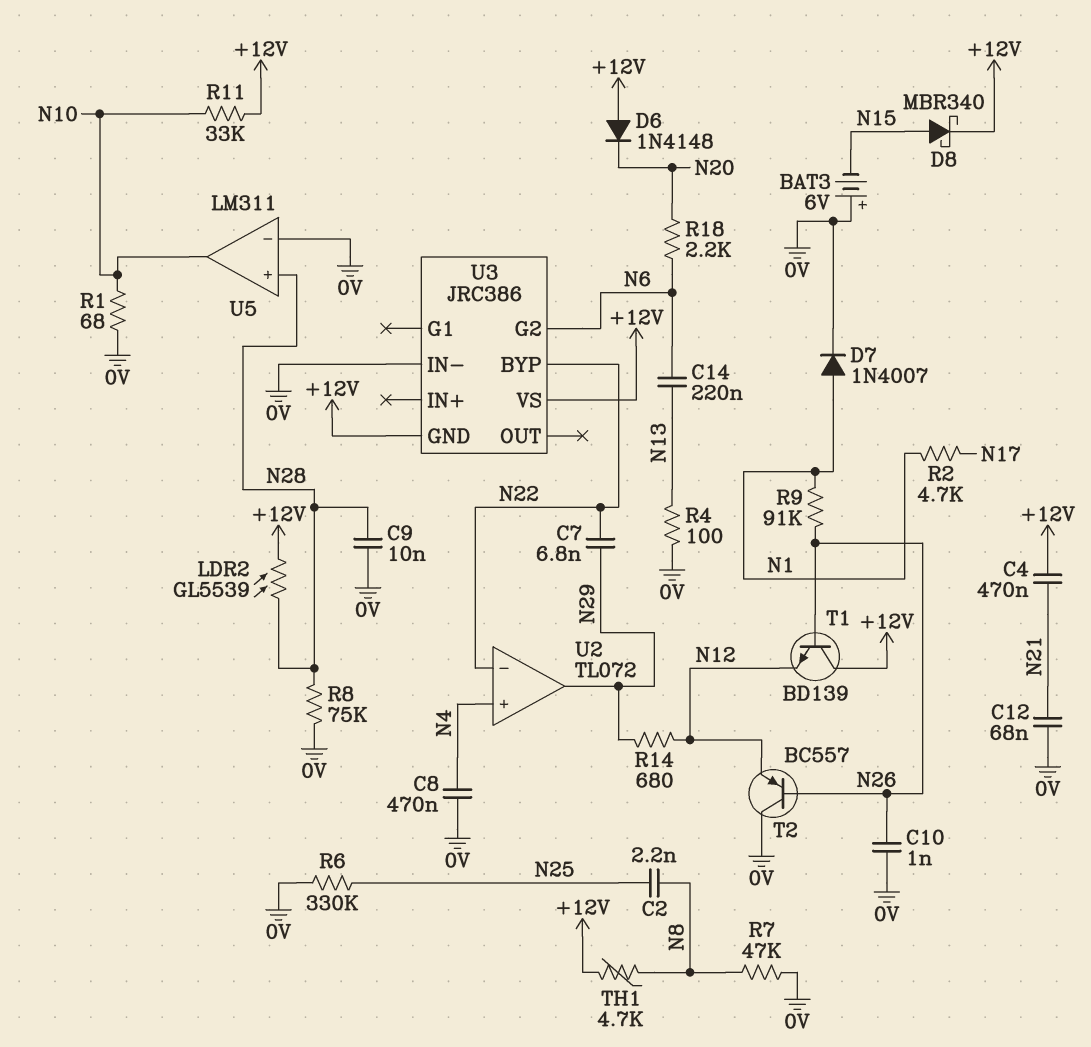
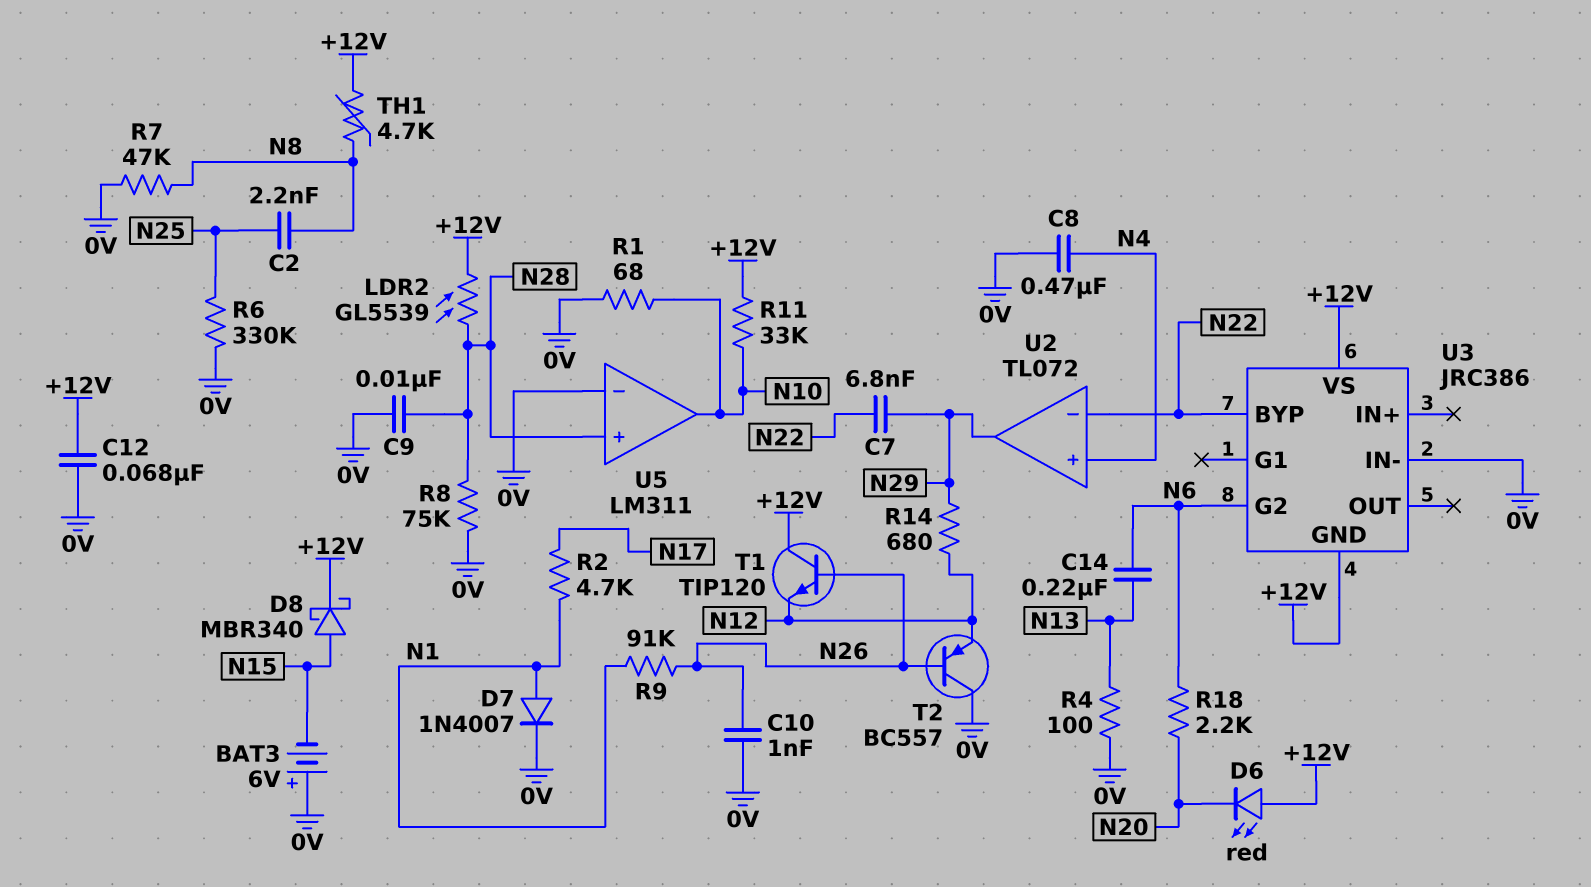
C4: 470nF (+12V, N21) -> none
C12: 68nF (0V, N21) -> 68nF (+12V, 0V)
D6: diode 1N4148 (A +12V, K N20) -> LED red (A +12V, K N20)
T1: NPN BD139 (B N26, C +12V, E N12) -> NPN TIP120 (B N26, C +12V, E N12)

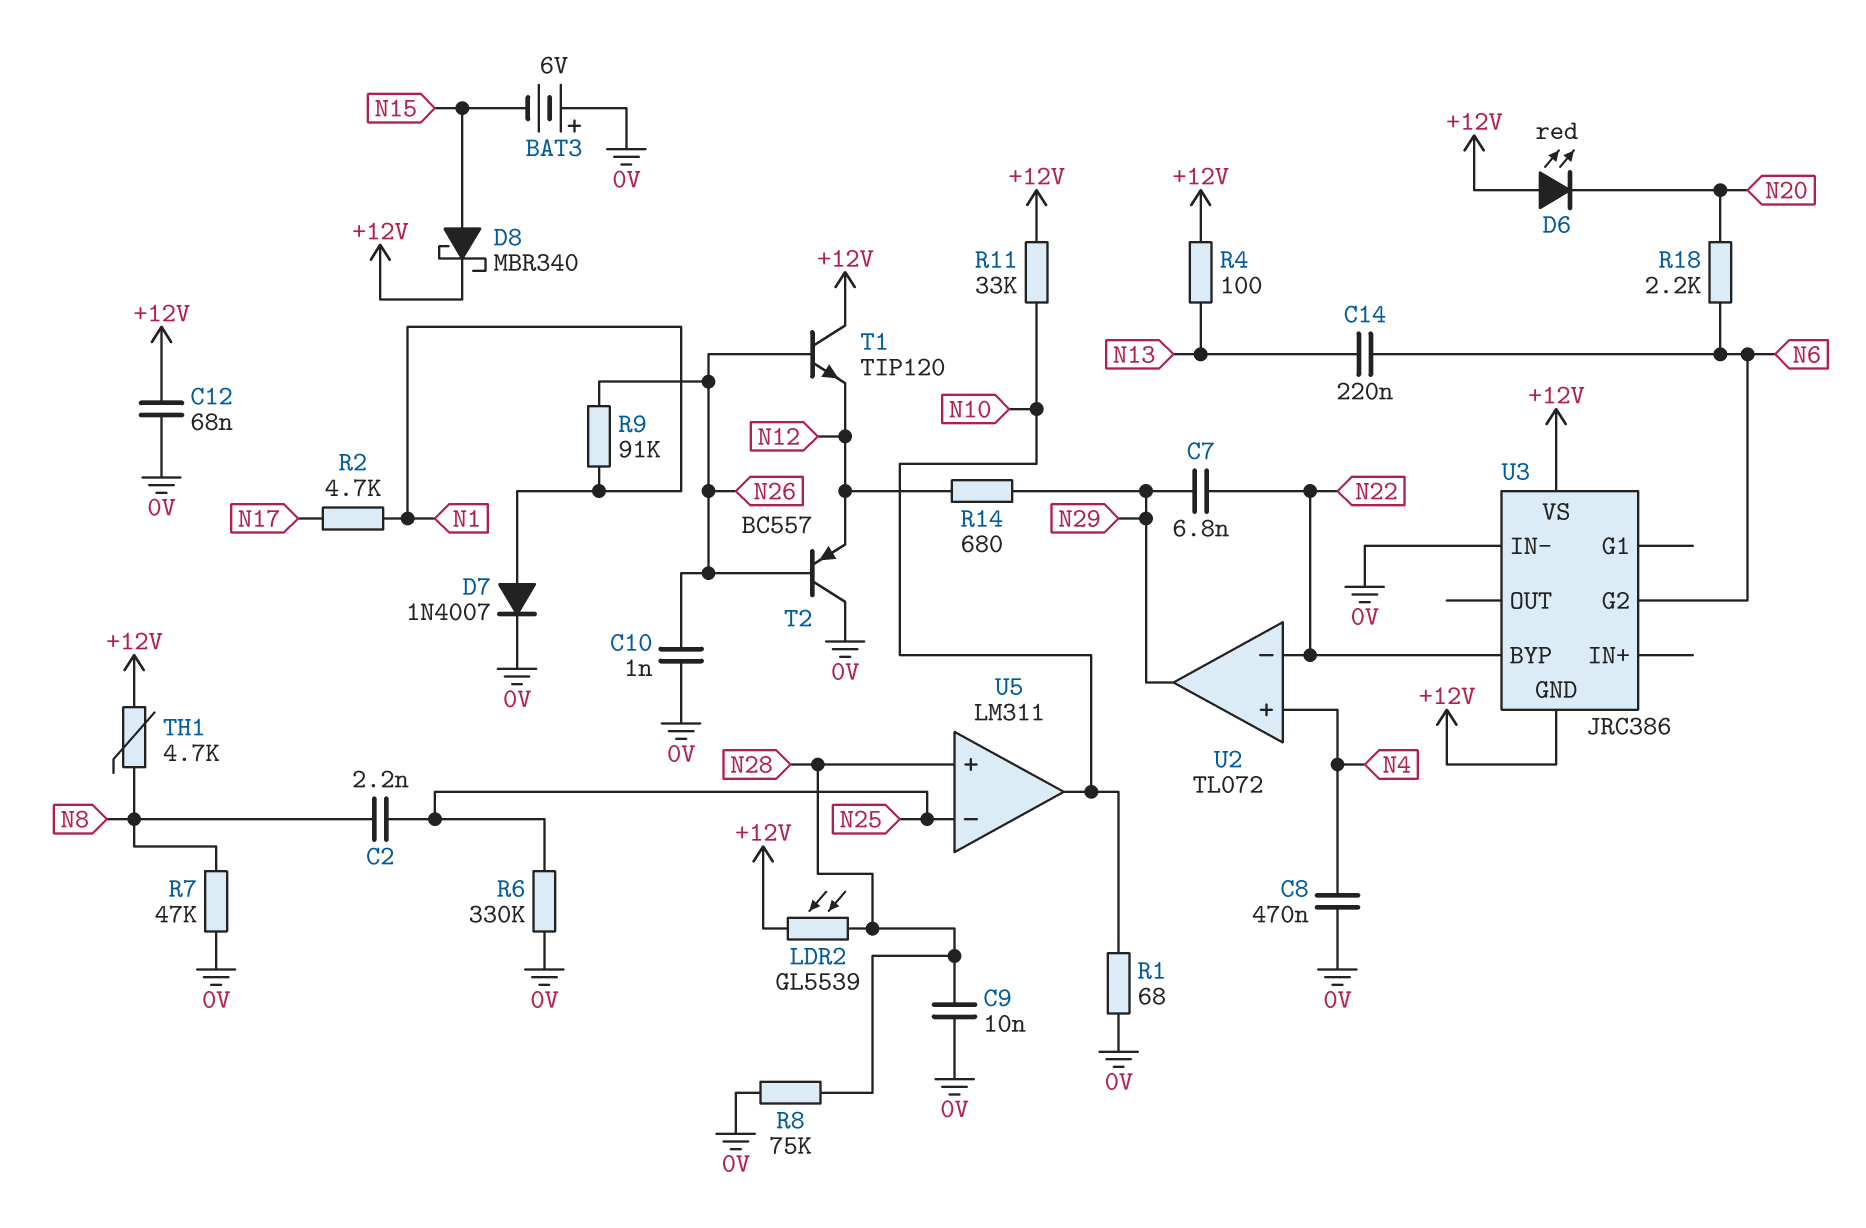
R4: 100 (0V, N13) -> 100 (+12V, N13)
U5 pin in-: 0V -> N25

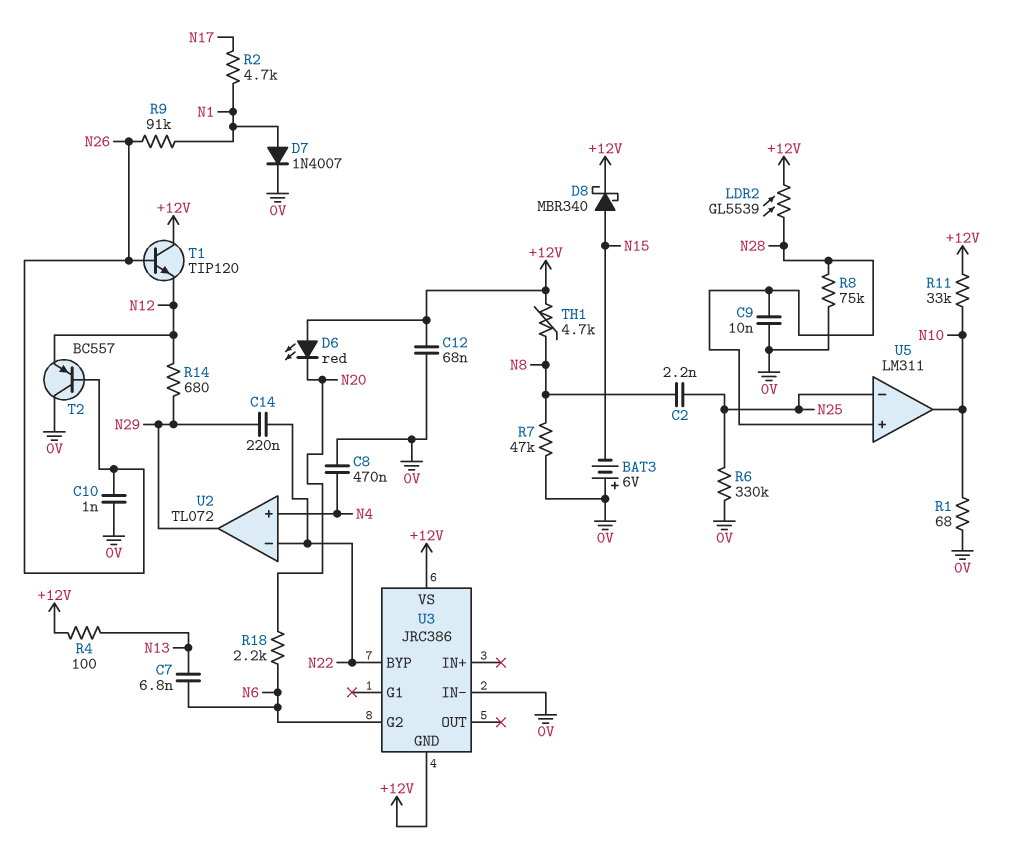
C7: 6.8nF (N22, N29) -> 6.8nF (N6, N13)
C14: 220nF (N6, N13) -> 220nF (N22, N29)

